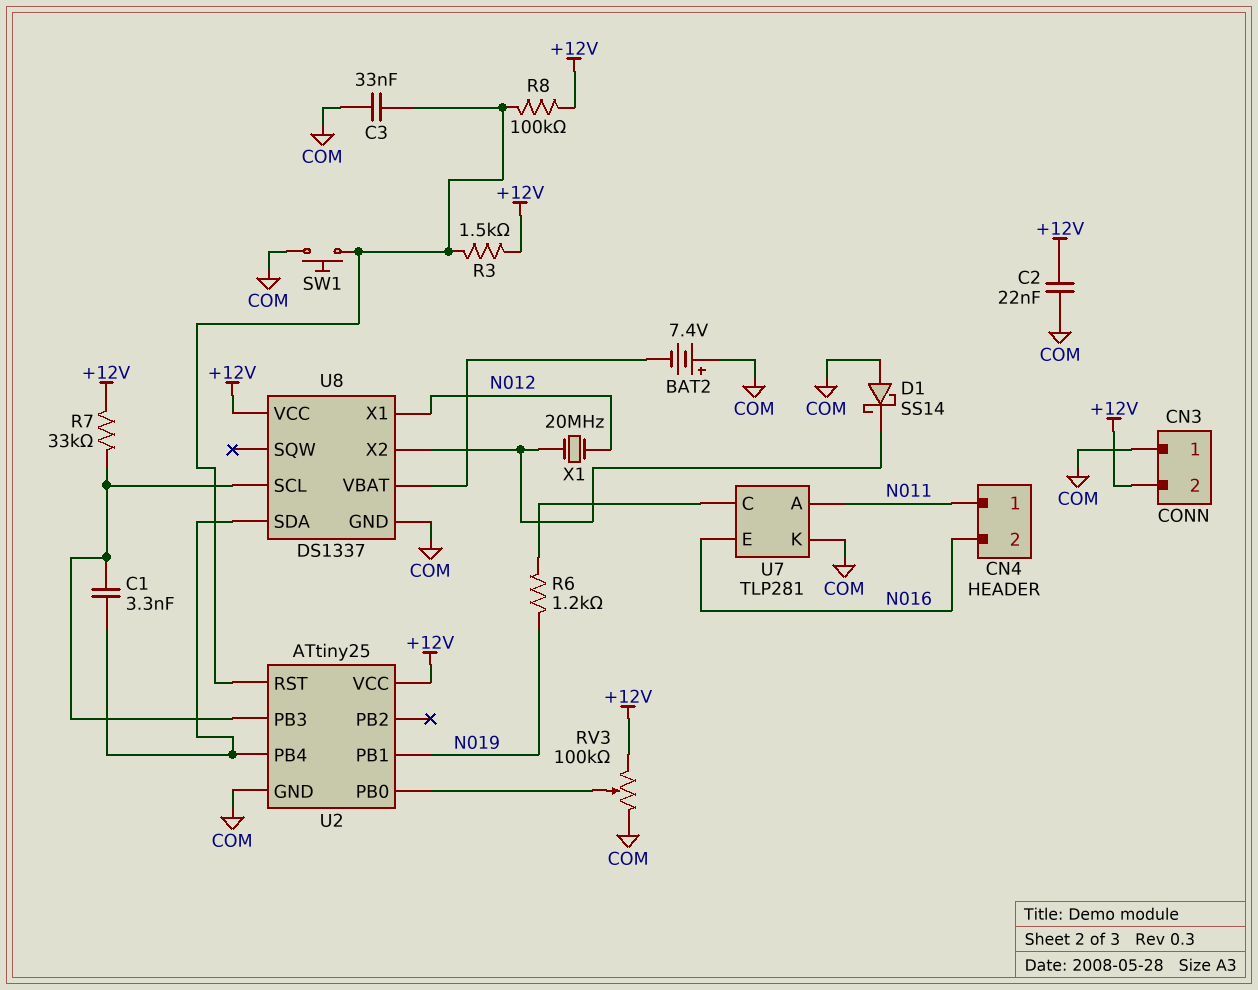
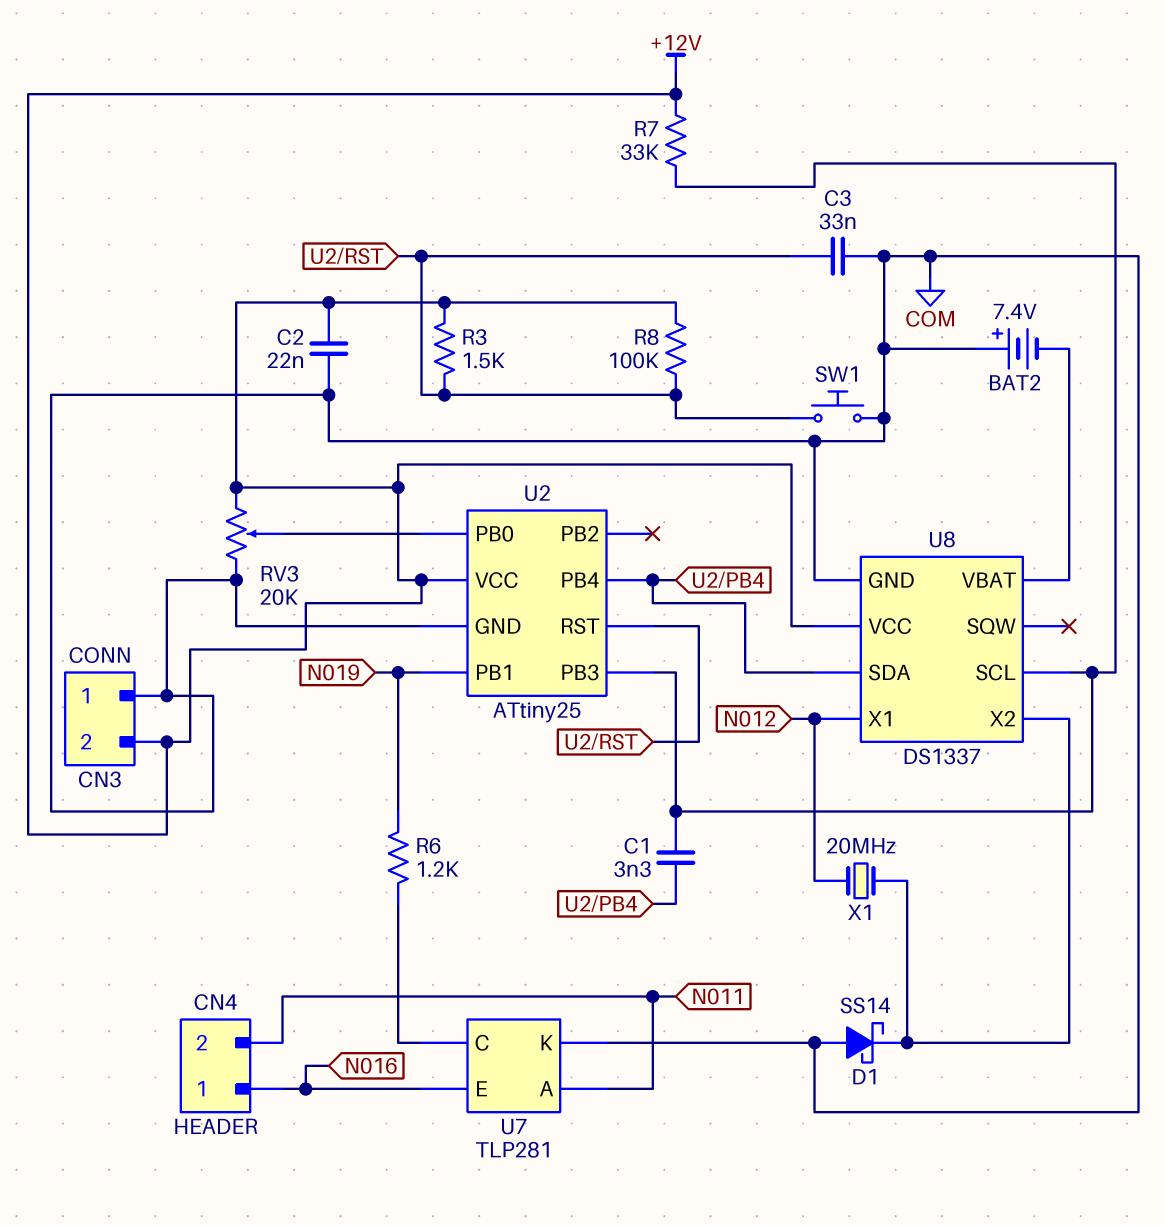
CN4 pin 1: N011 -> N016
CN4 pin 2: N016 -> N011
RV3: 100k (+12V, COM, wiper U2/PB0) -> 20k (+12V, COM, wiper U2/PB0)

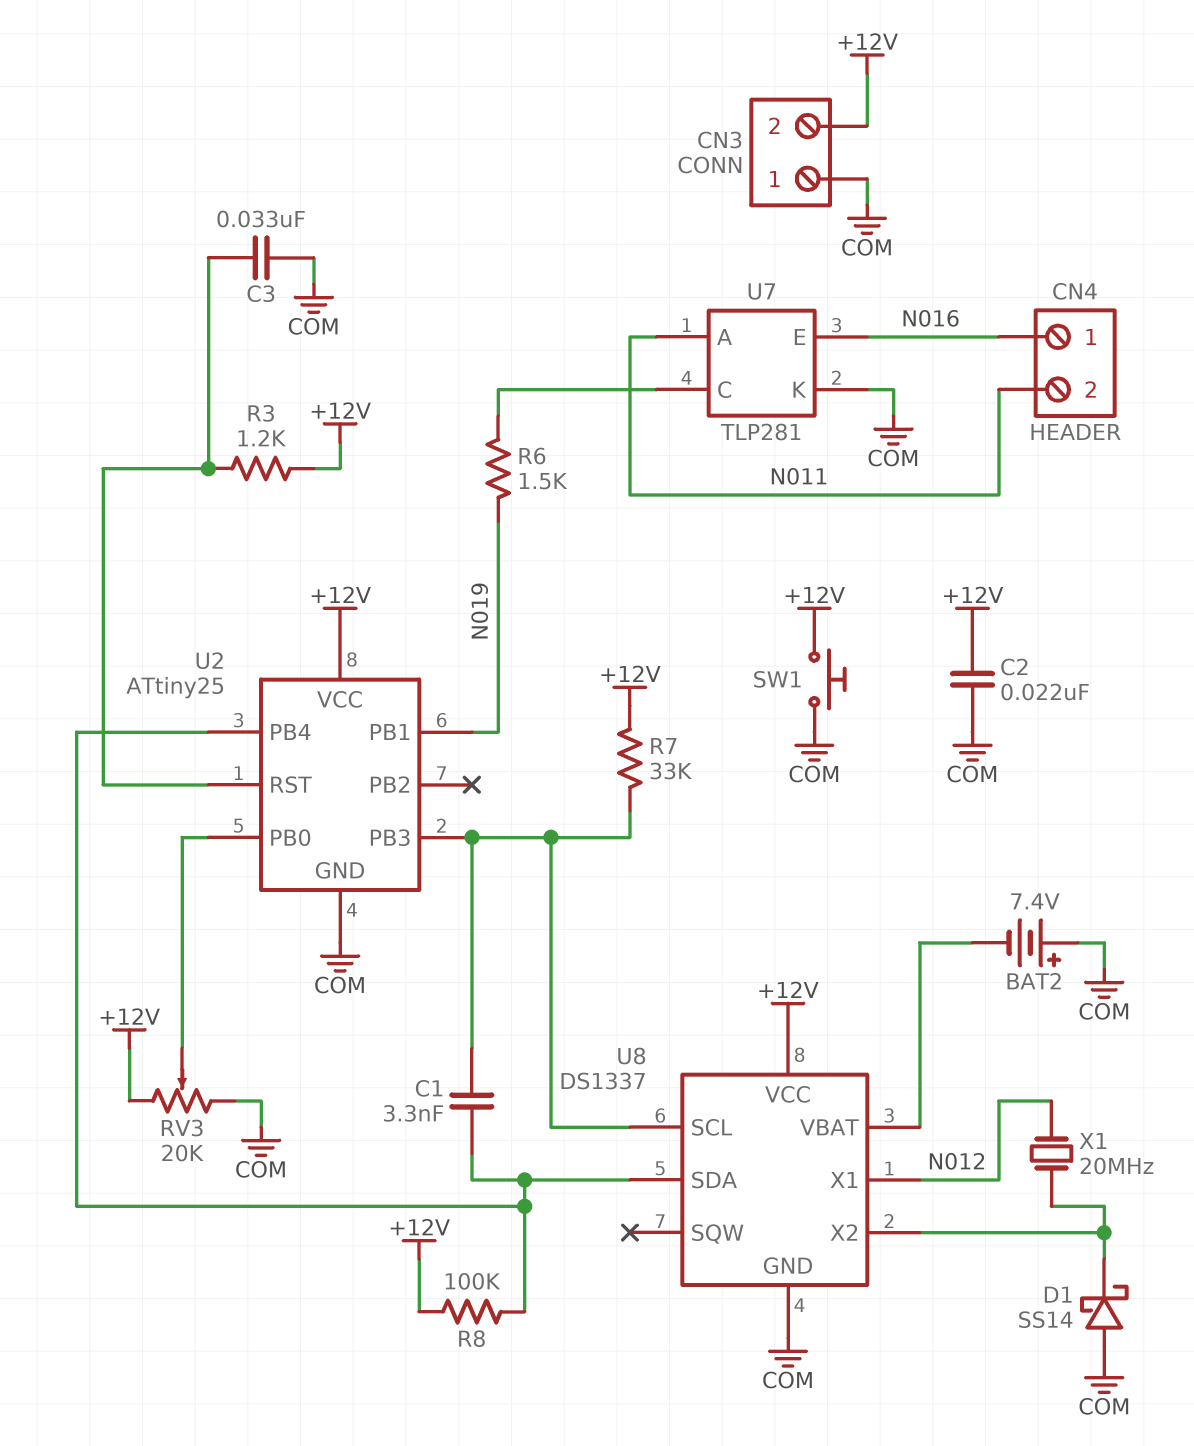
R3: 1.5k (+12V, U2/RST) -> 1.2k (+12V, U2/RST)
R6: 1.2k (N019, U7/C) -> 1.5k (N019, U7/C)
R8: 100k (+12V, U2/RST) -> 100k (+12V, U2/PB4)
SW1: button (COM, U2/RST) -> button (+12V, COM)

